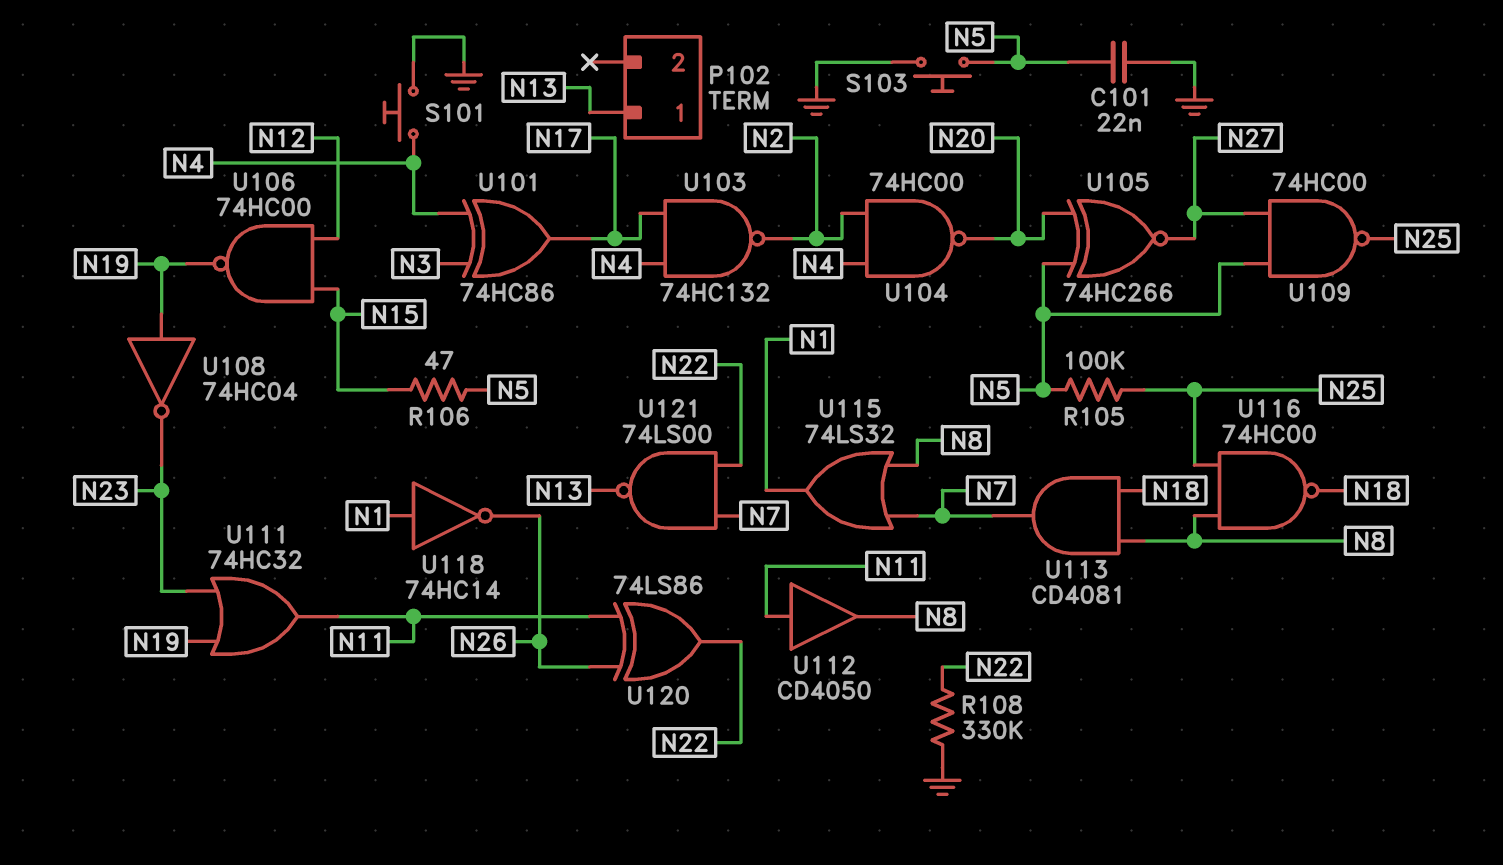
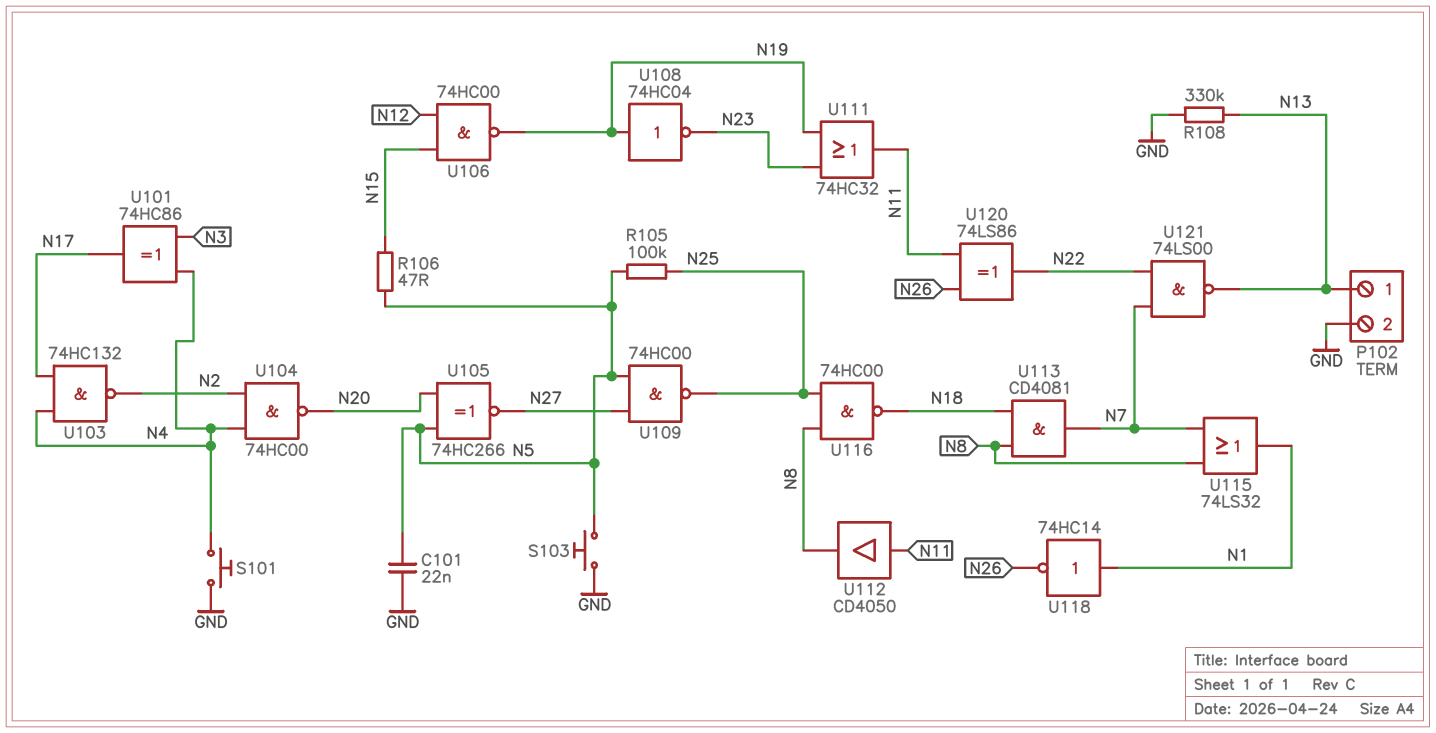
P102 pin 2: none -> GND
R108: 330k (GND, N22) -> 330k (GND, N13)

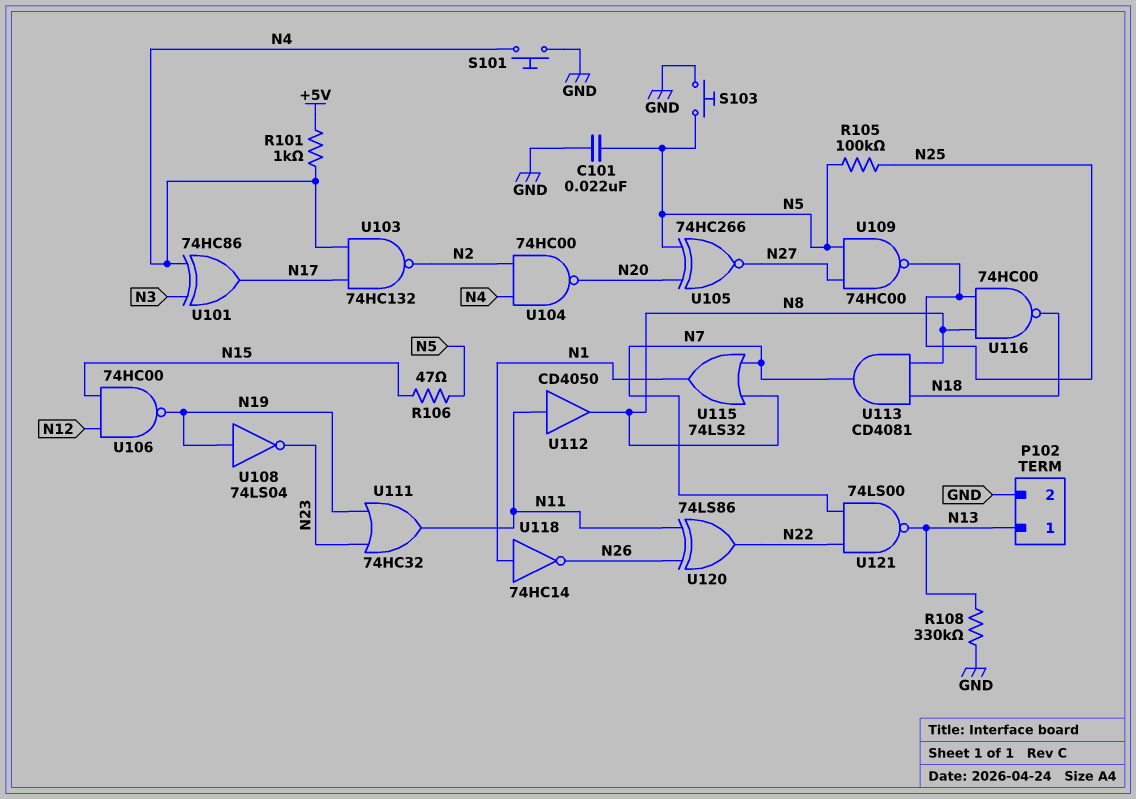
R101: none -> 1k (+5V, N4)
U108: NOT 74HC04 (in N19, out N23) -> NOT 74LS04 (in N19, out N23)

